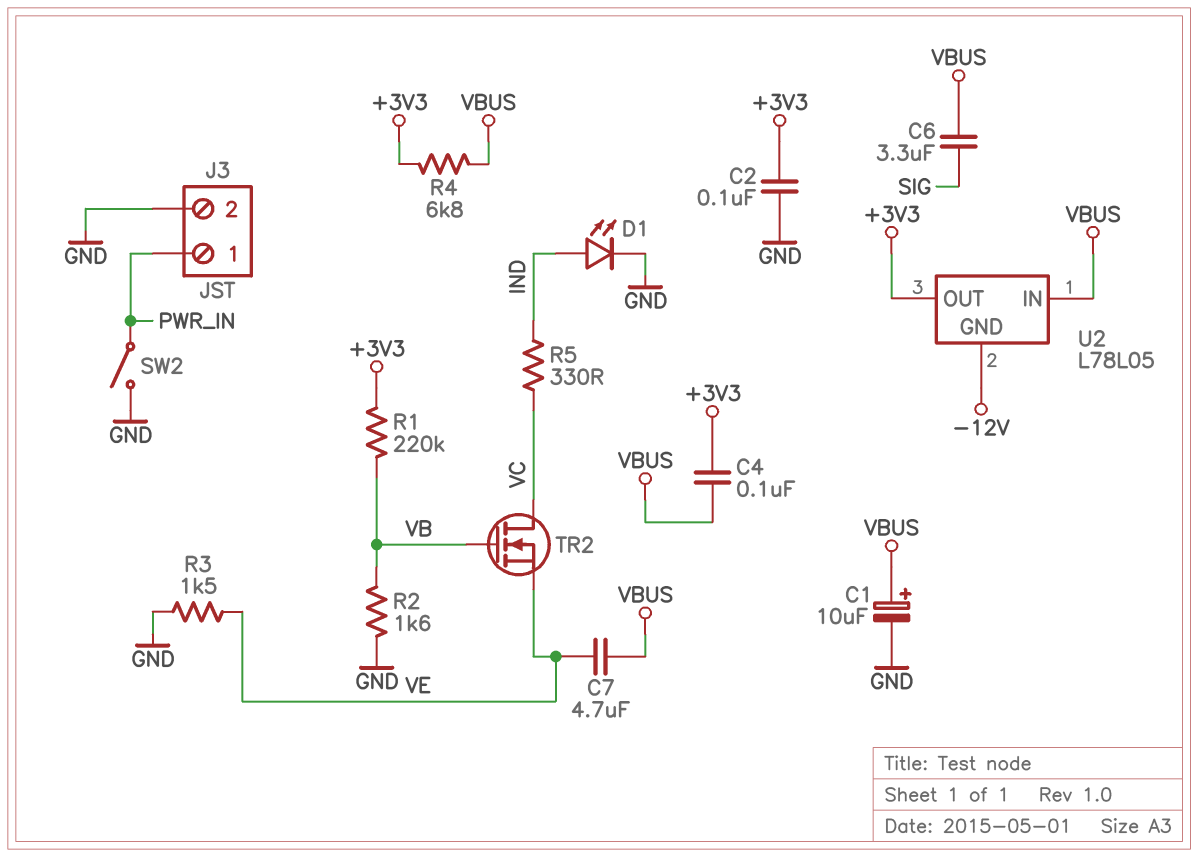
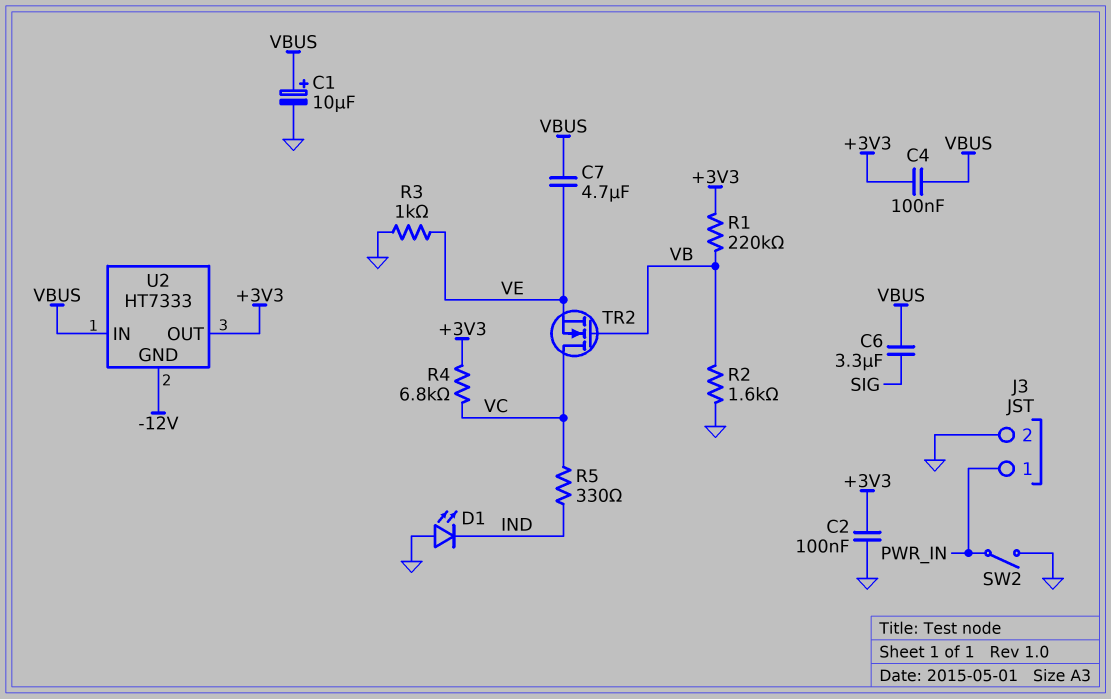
D1: LED (A IND, K GND) -> LED (A GND, K IND)
R3: 1.5k (GND, VE) -> 1k (GND, VE)
R4: 6.8k (+3V3, VBUS) -> 6.8k (+3V3, VC)
U2: L78L05 -> HT7333

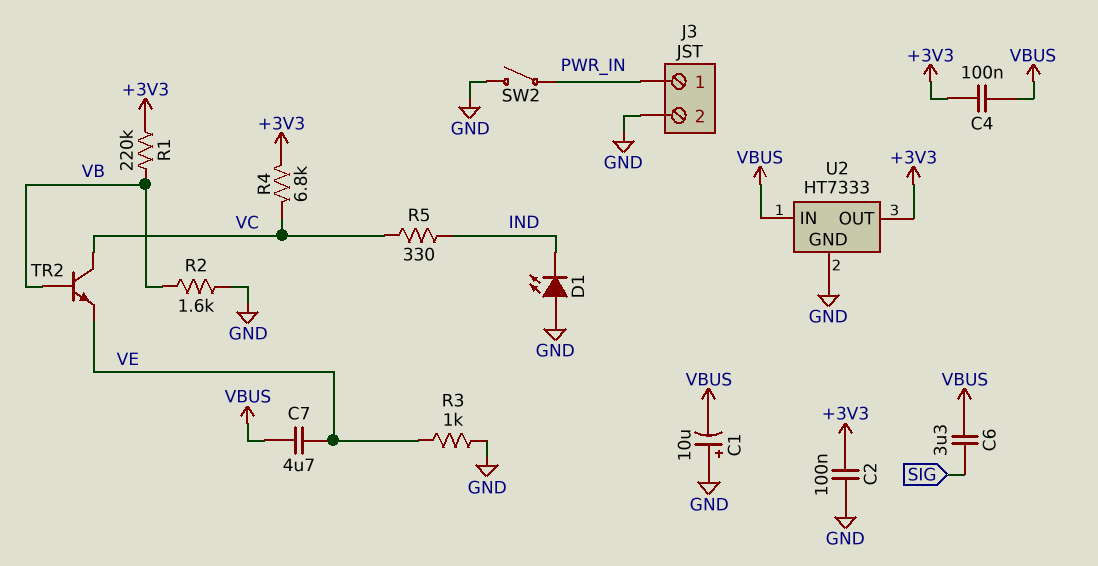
C1: 10uF (plus VBUS, minus GND) -> 10uF (plus GND, minus VBUS)
TR2: NMOS (G VB, D VC, S VE) -> NPN (B VB, C VC, E VE)
U2 pin GND: -12V -> GND

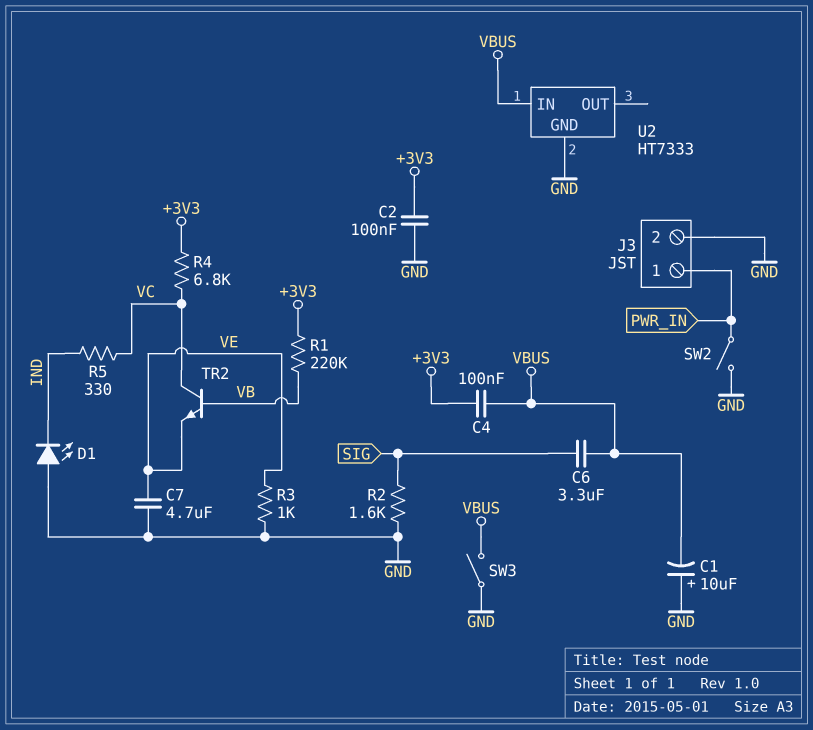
C7: 4.7uF (VBUS, VE) -> 4.7uF (GND, VE)
R2: 1.6k (GND, VB) -> 1.6k (GND, SIG)
SW3: none -> switch (GND, VBUS)
U2 pin OUT: +3V3 -> none

